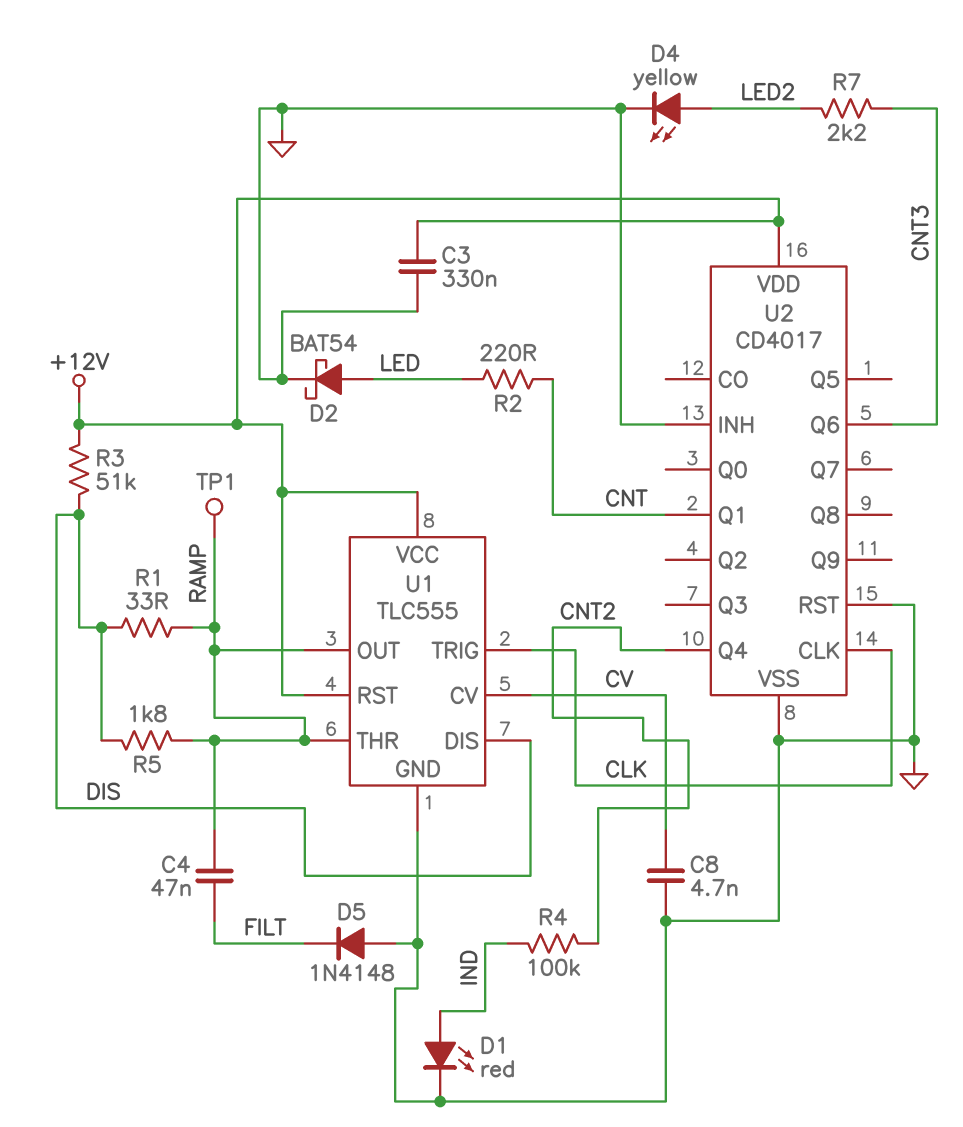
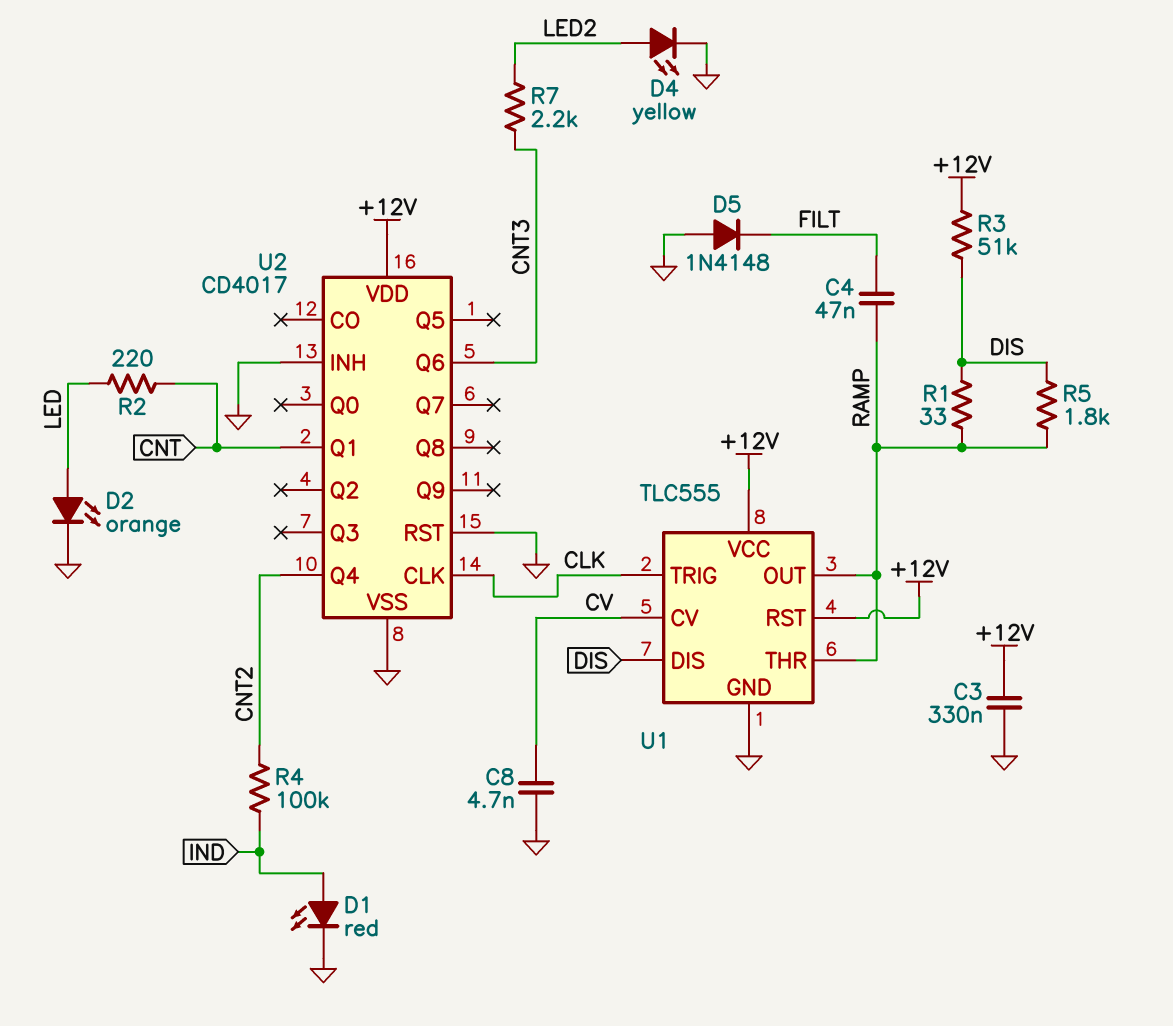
D2: schottky BAT54 (A LED, K GND) -> LED orange (A LED, K GND)
TP1: test point (RAMP) -> none

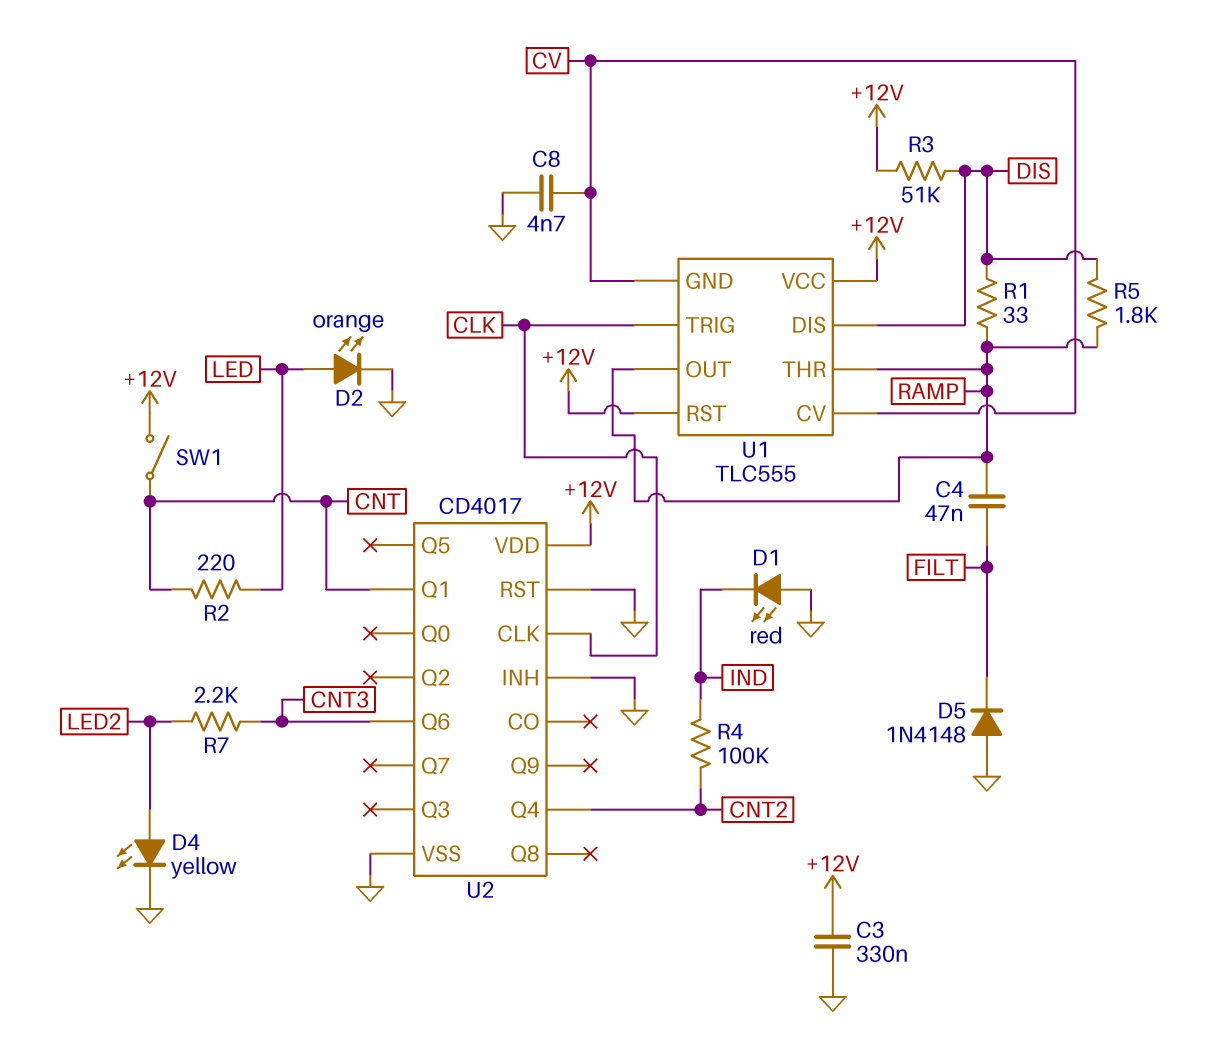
D1: LED red (A IND, K GND) -> LED red (A GND, K IND)
SW1: none -> switch (+12V, CNT)
U1 pin GND: GND -> CV

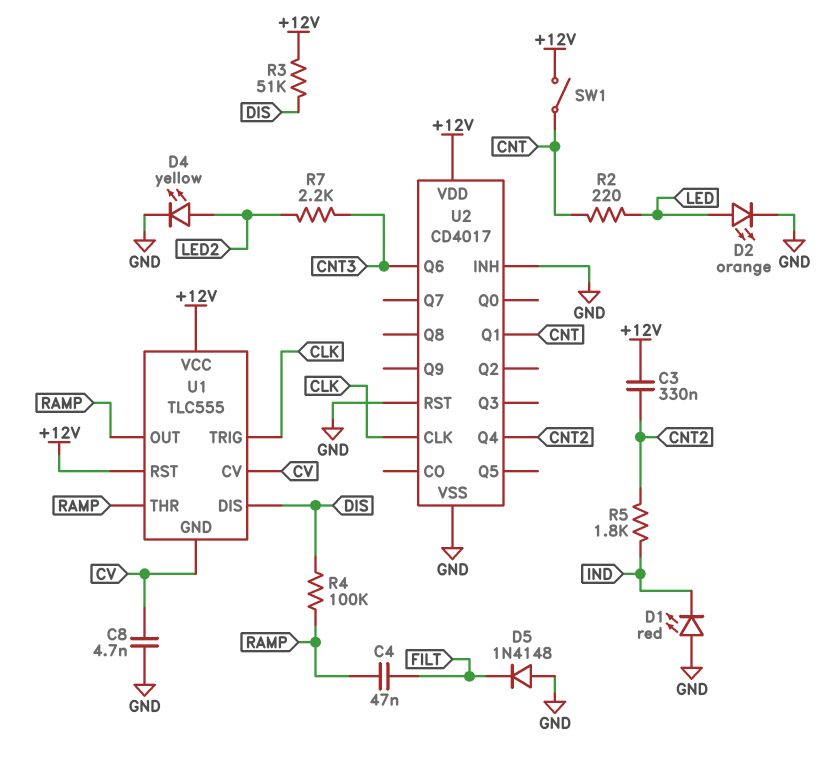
C3: 330nF (+12V, GND) -> 330nF (+12V, CNT2)
R1: 33 (DIS, RAMP) -> none
R4: 100k (CNT2, IND) -> 100k (DIS, RAMP)
R5: 1.8k (DIS, RAMP) -> 1.8k (CNT2, IND)

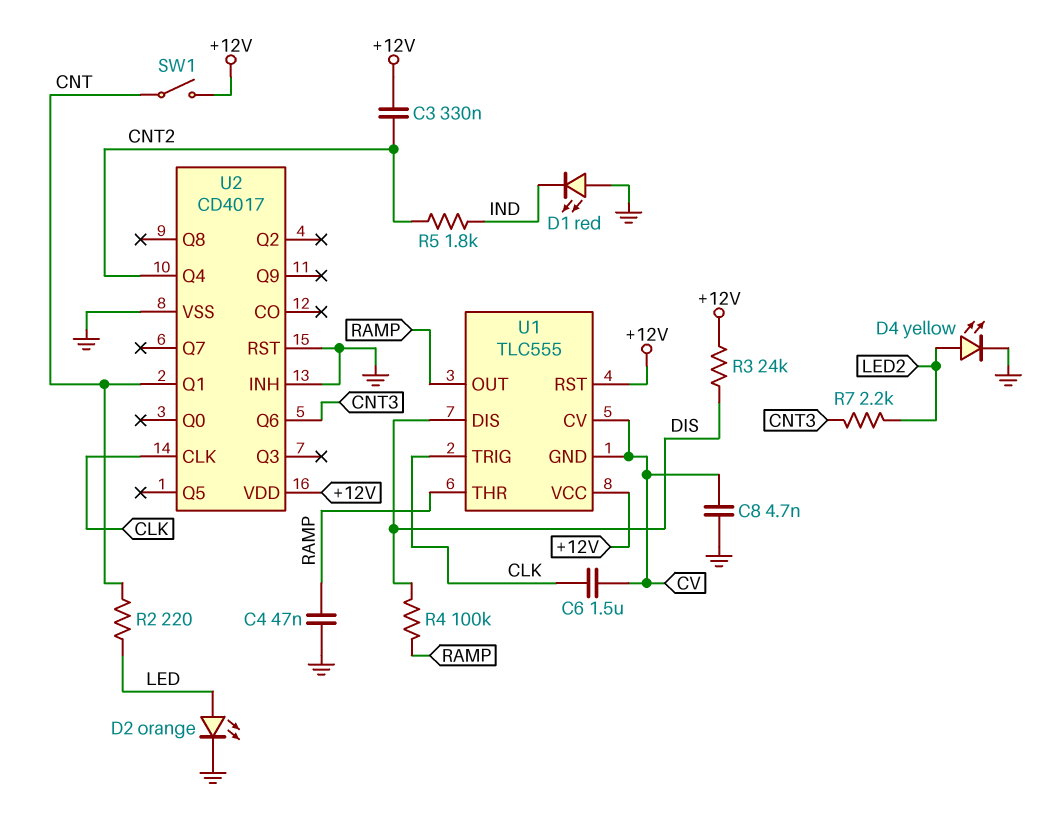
C4: 47nF (FILT, RAMP) -> 47nF (GND, RAMP)
C6: none -> 1.5uF (CLK, CV)
D5: diode 1N4148 (A GND, K FILT) -> none
R3: 51k (+12V, DIS) -> 24k (+12V, DIS)

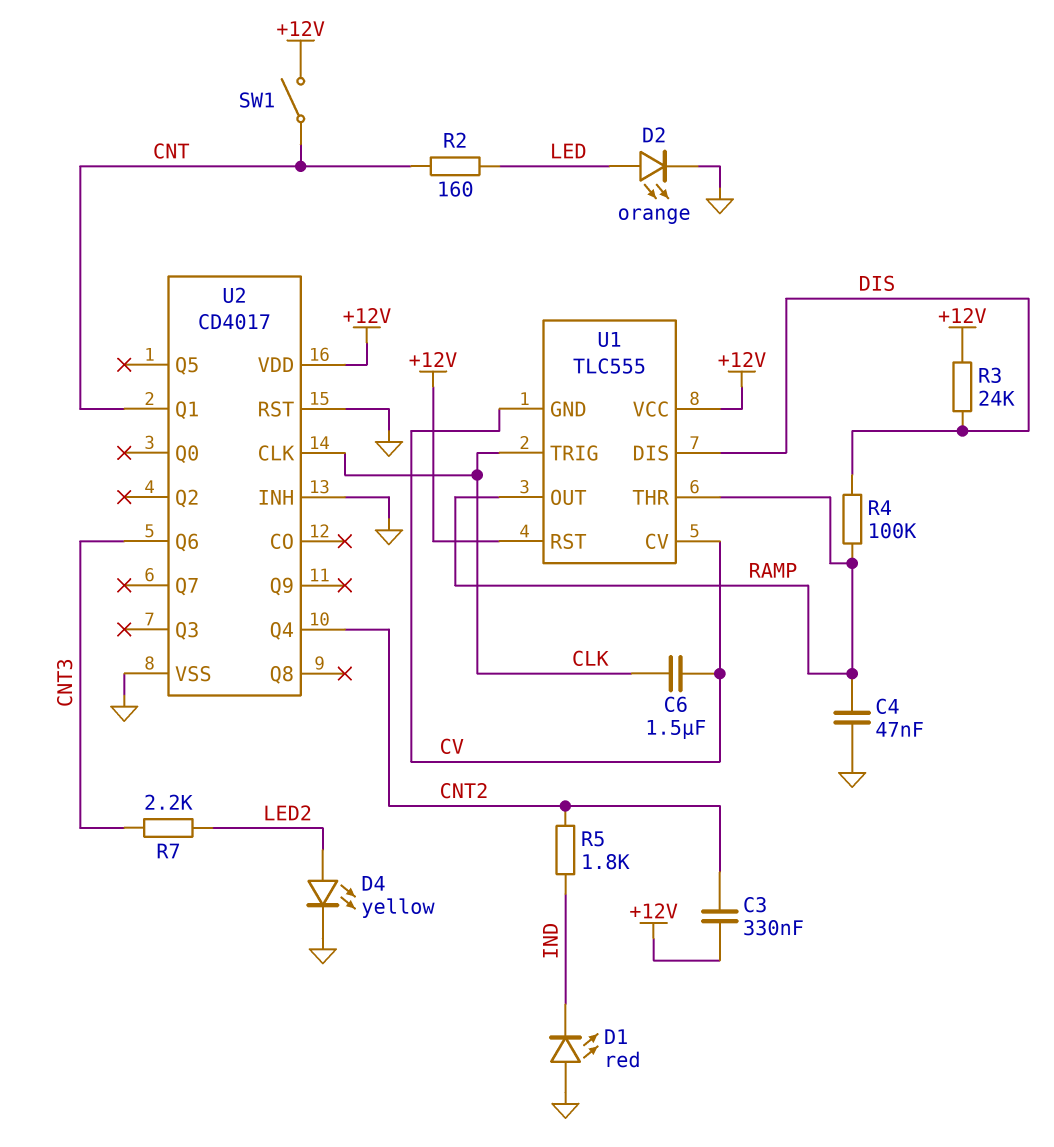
C8: 4.7nF (CV, GND) -> none
R2: 220 (CNT, LED) -> 160 (CNT, LED)

